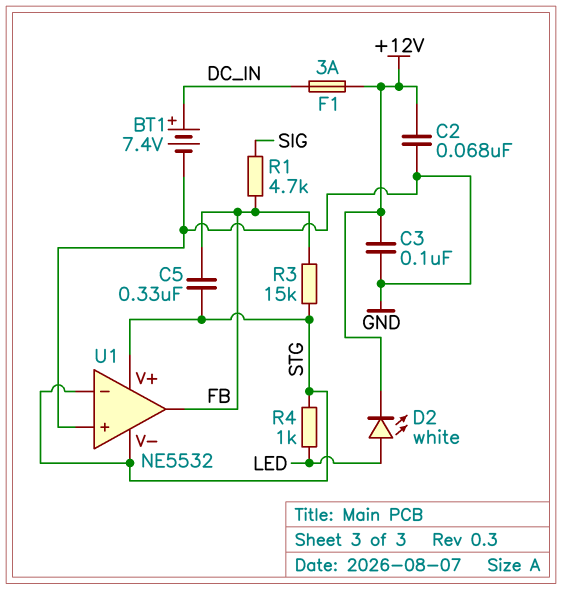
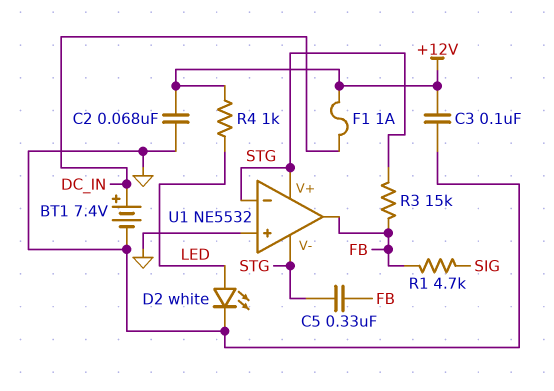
D2: LED white (A LED, K +12V) -> LED white (A LED, K GND)
F1: 3A (+12V, DC_IN) -> 1A (+12V, DC_IN)
R4: 1k (LED, STG) -> 1k (+12V, LED)

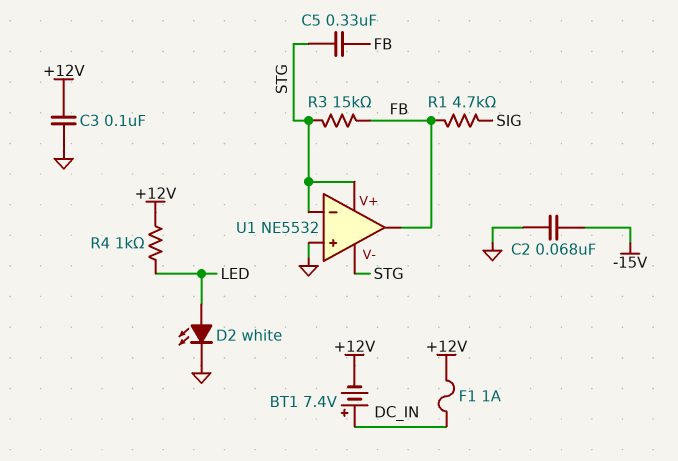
BT1: 7.4V (plus DC_IN, minus GND) -> 7.4V (plus DC_IN, minus +12V)
C2: 68nF (+12V, GND) -> 68nF (-15V, GND)

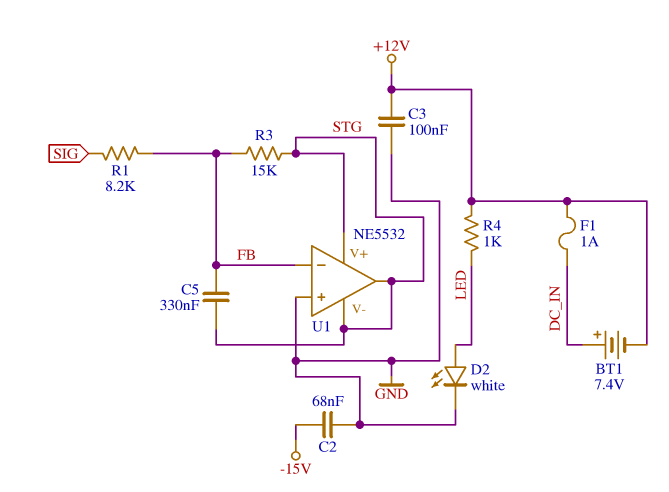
R1: 4.7k (FB, SIG) -> 8.2k (FB, SIG)
U1 pin in-: STG -> FB
U1 pin out: FB -> STG

